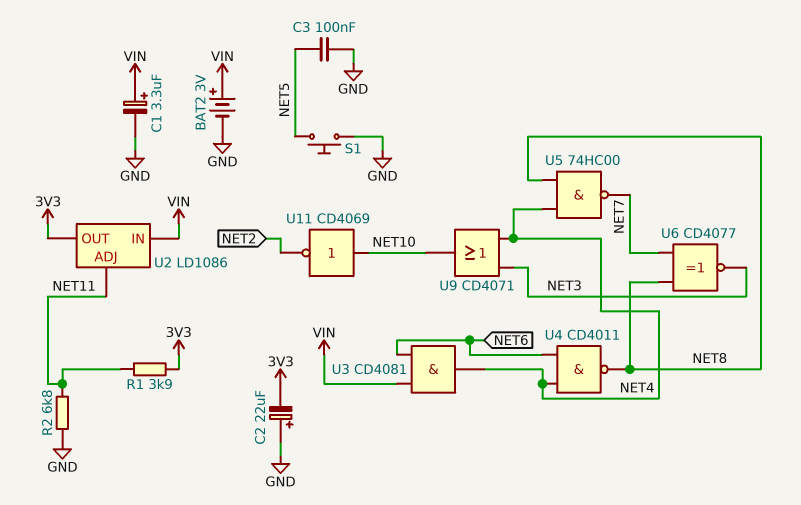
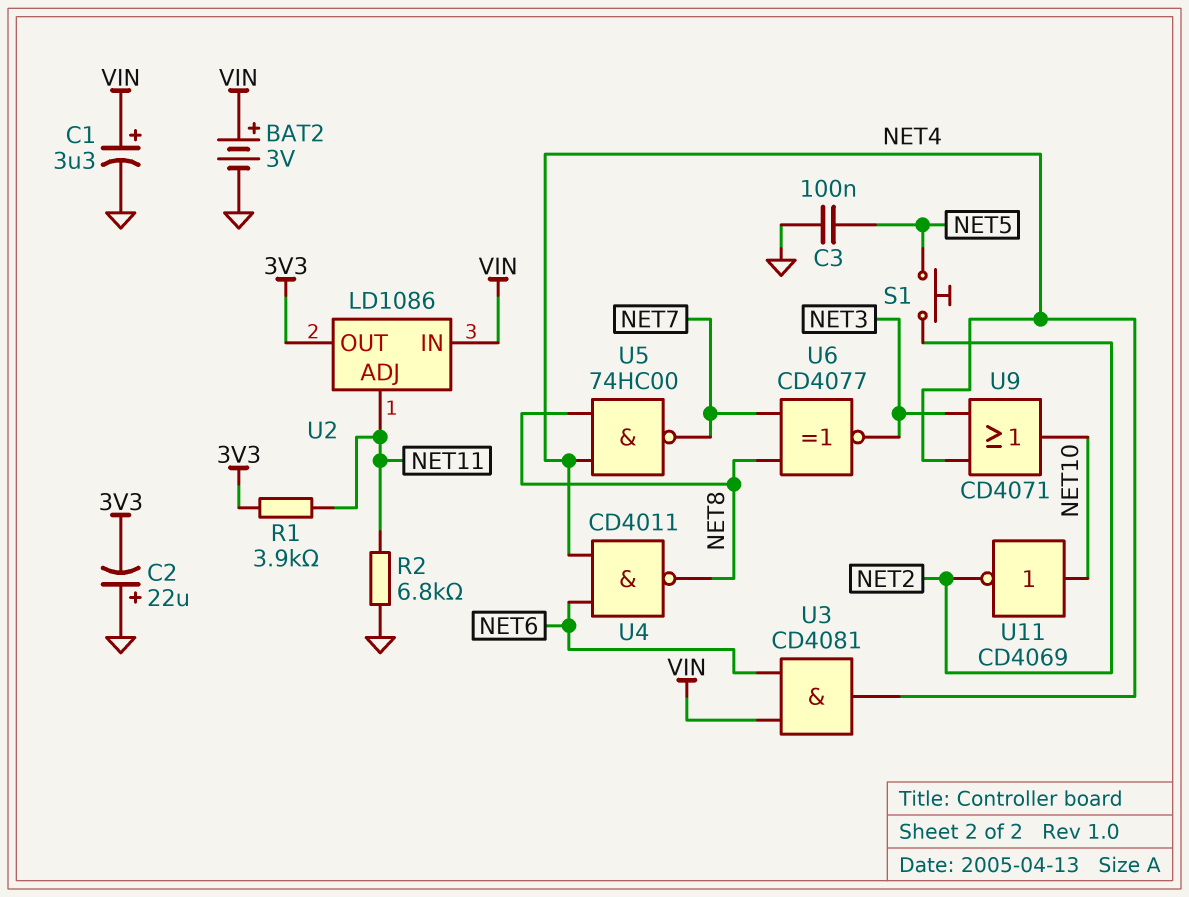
S1: button (GND, NET5) -> button (NET2, NET5)

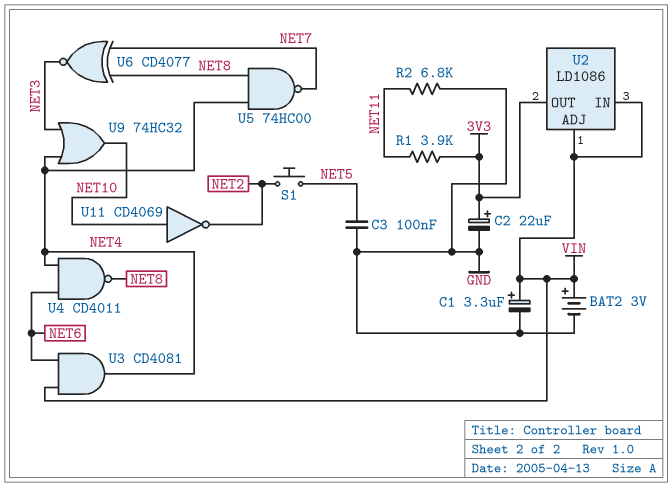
C2: 22uF (plus GND, minus 3V3) -> 22uF (plus 3V3, minus GND)
U2 pin ADJ: NET11 -> VIN
U9: OR CD4071 (in NET3, in NET4, out NET10) -> OR 74HC32 (in NET3, in NET4, out NET10)

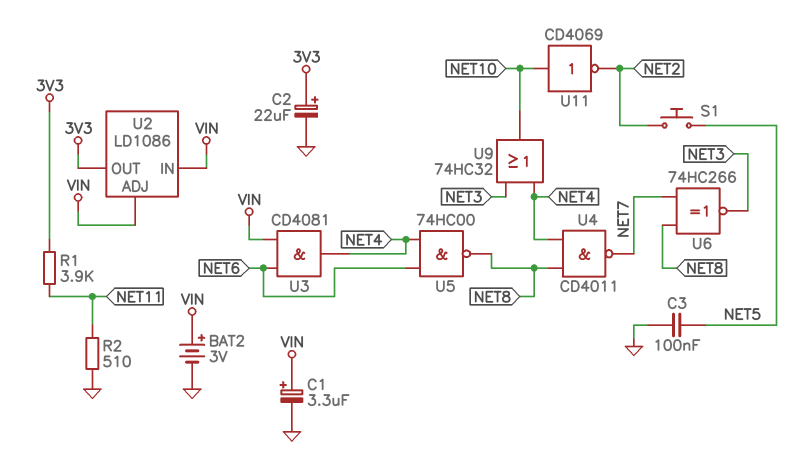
R2: 6.8k (GND, NET11) -> 510 (GND, NET11)
U4: NAND CD4011 (in NET4, in NET6, out NET8) -> NAND CD4011 (in NET4, in NET8, out NET7)
U5: NAND 74HC00 (in NET4, in NET8, out NET7) -> NAND 74HC00 (in NET4, in NET6, out NET8)
U6: XNOR CD4077 (in NET7, in NET8, out NET3) -> XNOR 74HC266 (in NET7, in NET8, out NET3)

